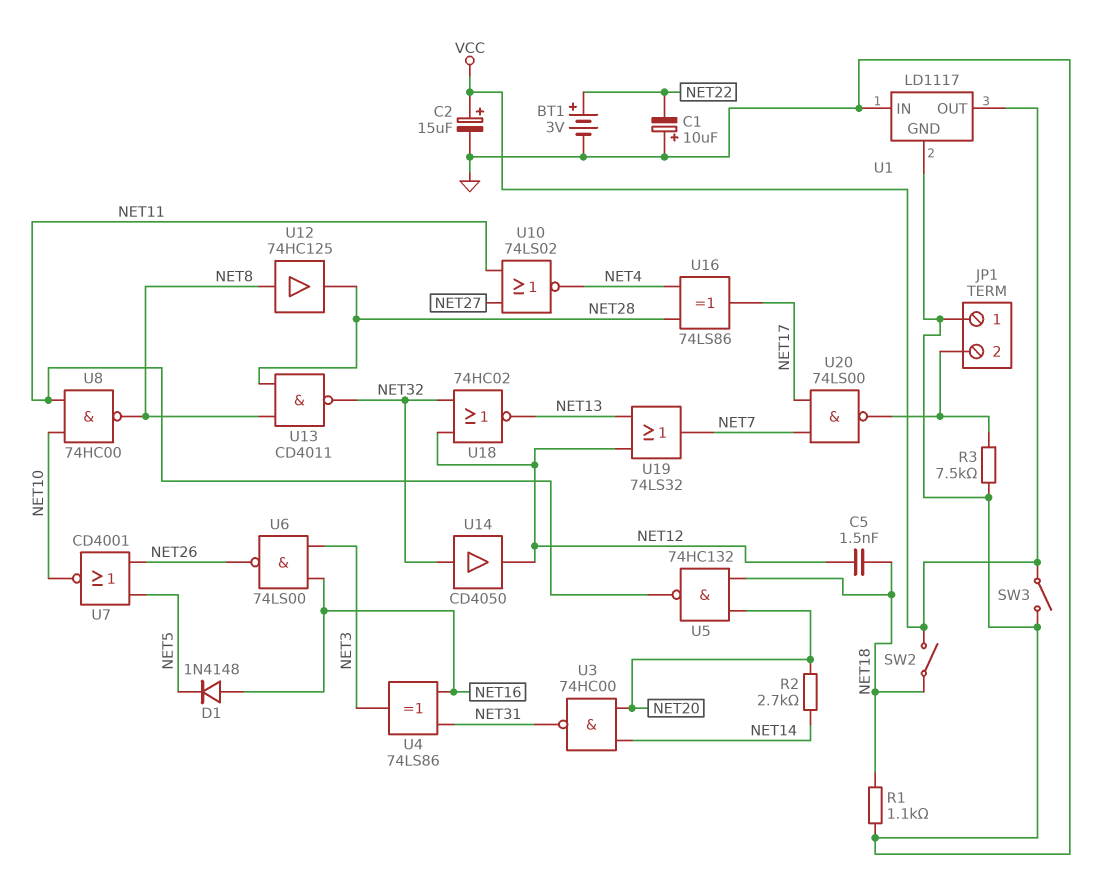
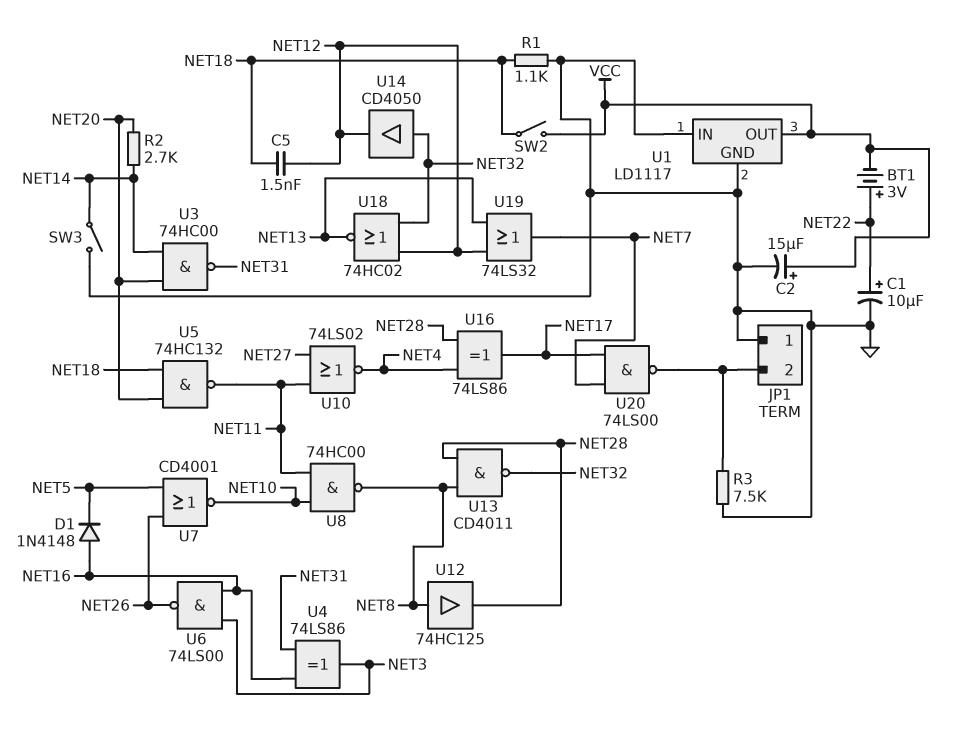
BT1: 3V (plus NET22, minus GND) -> 3V (plus NET22, minus VCC)
C1: 10uF (plus GND, minus NET22) -> 10uF (plus NET22, minus GND)
SW3: switch (GND, VCC) -> switch (GND, NET14)

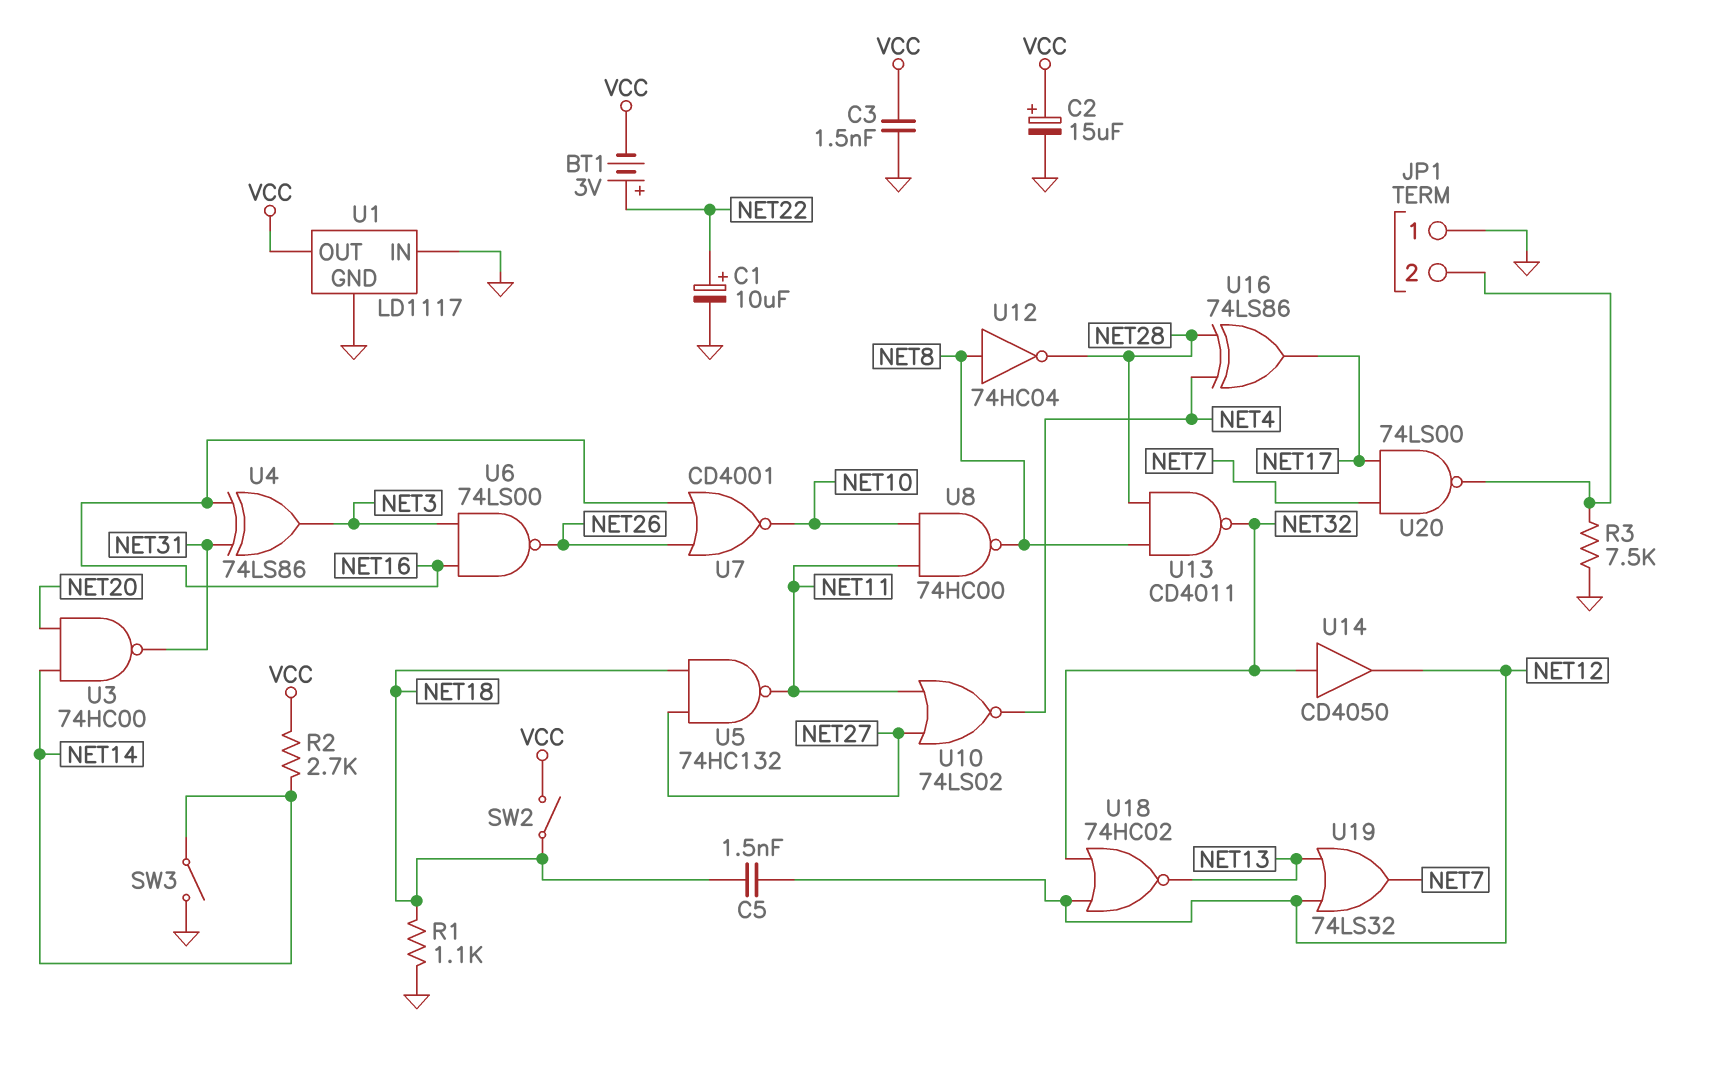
C3: none -> 1.5nF (GND, VCC)
D1: diode 1N4148 (A NET16, K NET5) -> none
R2: 2.7k (NET14, NET20) -> 2.7k (NET14, VCC)
U5: NAND 74HC132 (in NET18, in NET20, out NET11) -> NAND 74HC132 (in NET18, in NET27, out NET11)
U7: NOR CD4001 (in NET5, in NET26, out NET10) -> NOR CD4001 (in NET16, in NET26, out NET10)
U12: buffer 74HC125 (in NET8, out NET28) -> NOT 74HC04 (in NET8, out NET28)

